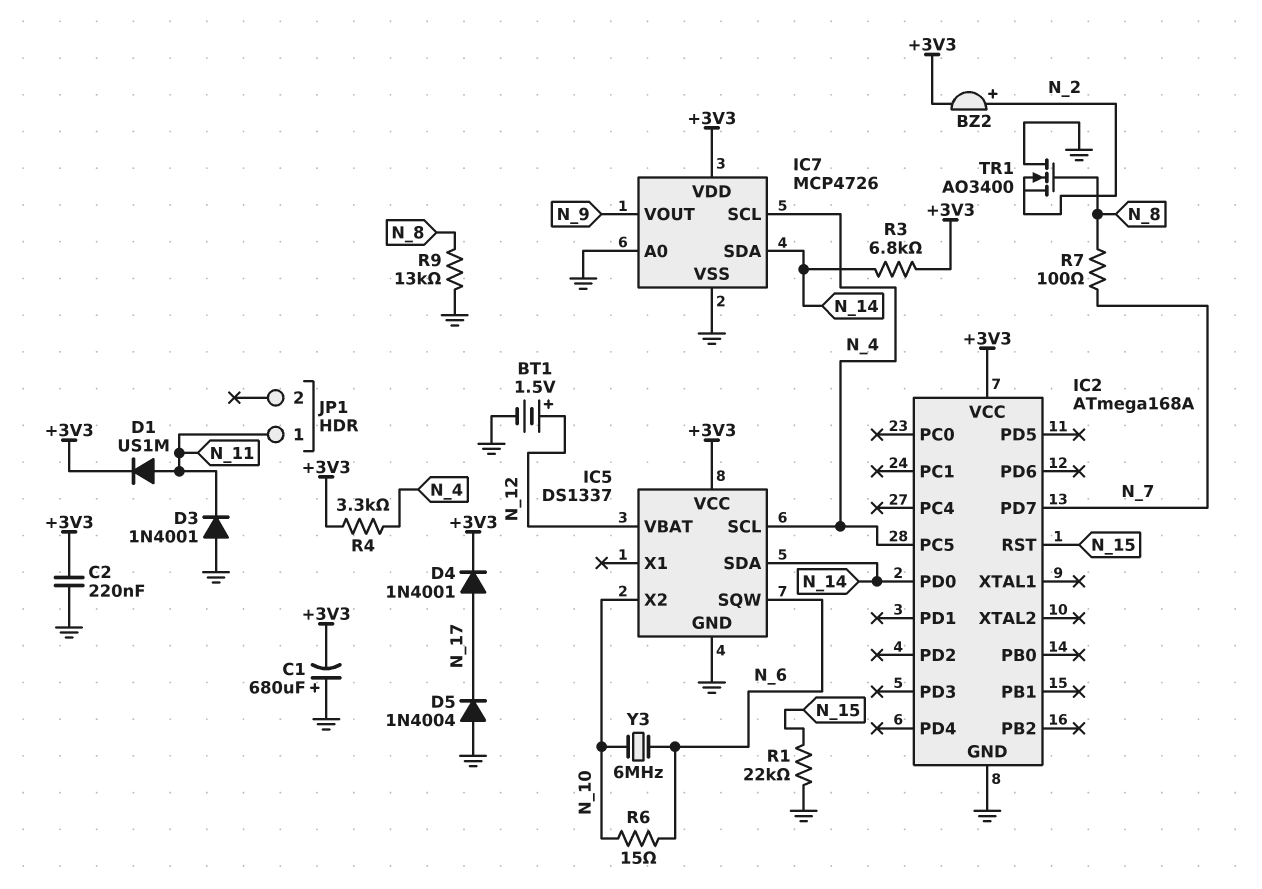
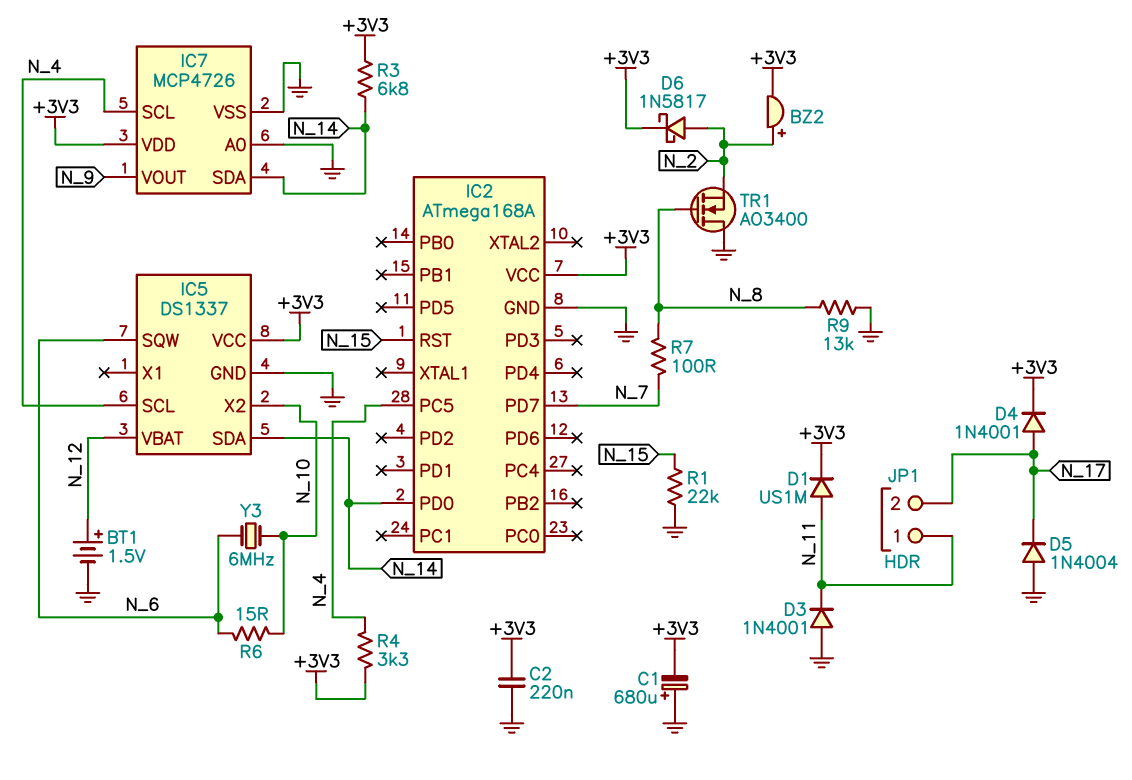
D6: none -> schottky 1N5817 (A N_2, K +3V3)
JP1 pin 2: none -> N_17

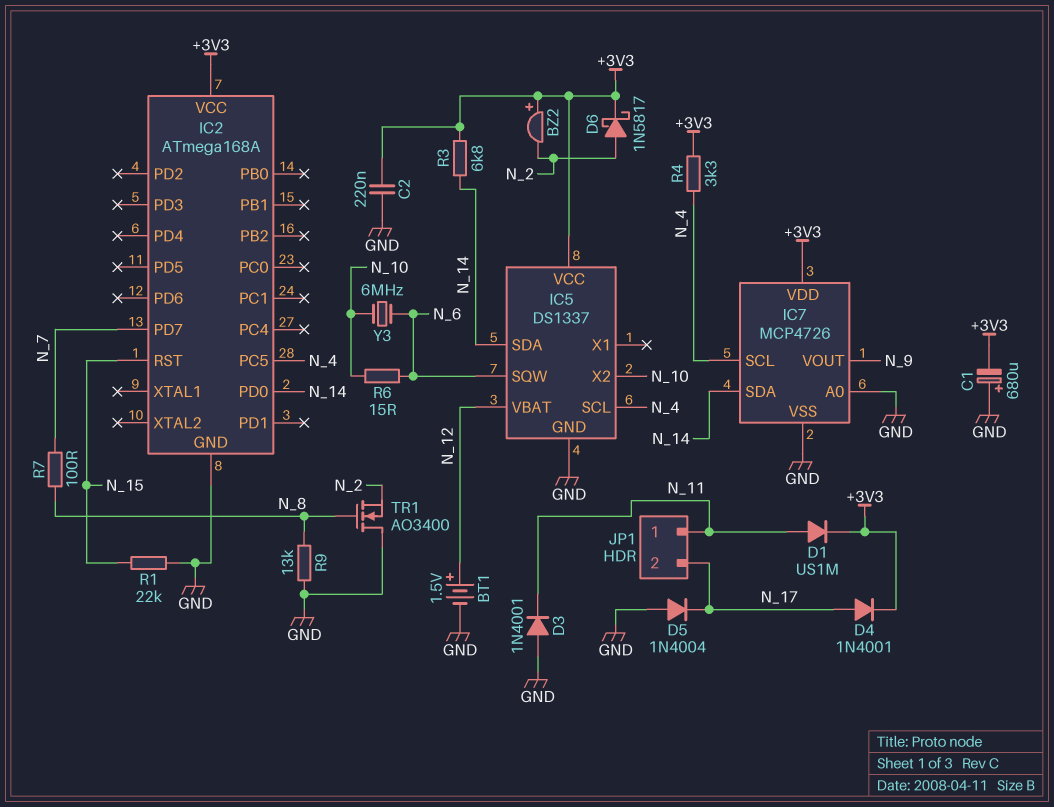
BZ2: buzzer (plus N_2, minus +3V3) -> buzzer (plus +3V3, minus N_2)

